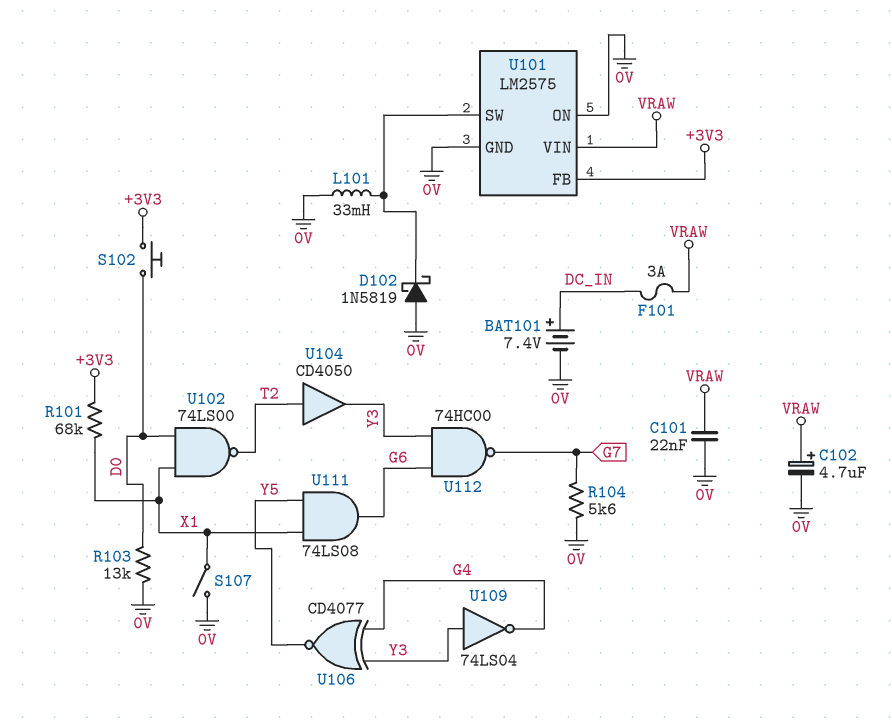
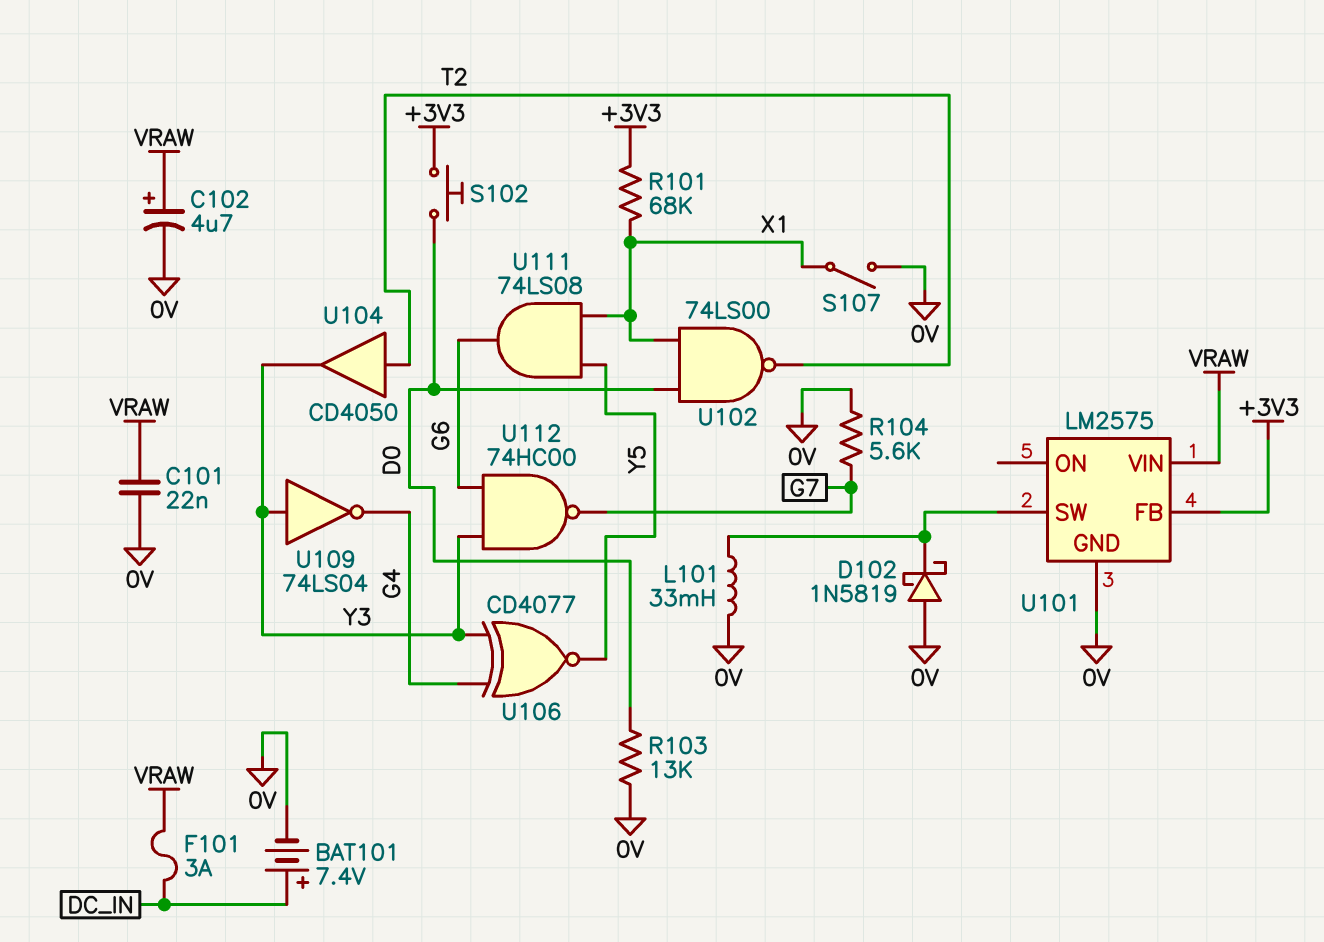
U101 pin ON: 0V -> none

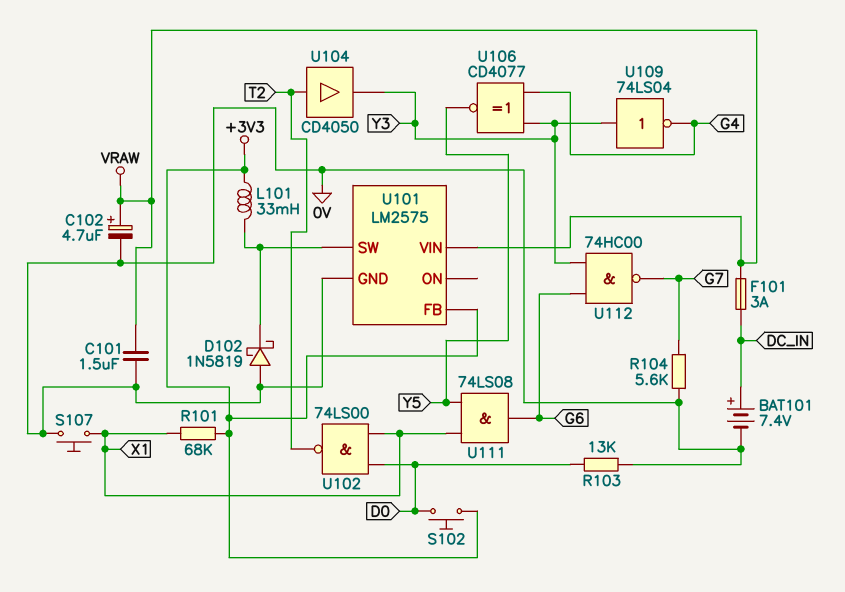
C101: 22nF (0V, VRAW) -> 1.5uF (0V, VRAW)
L101: 33mH (0V, U101/SW) -> 33mH (+3V3, U101/SW)
S107: switch (0V, X1) -> button (0V, X1)

